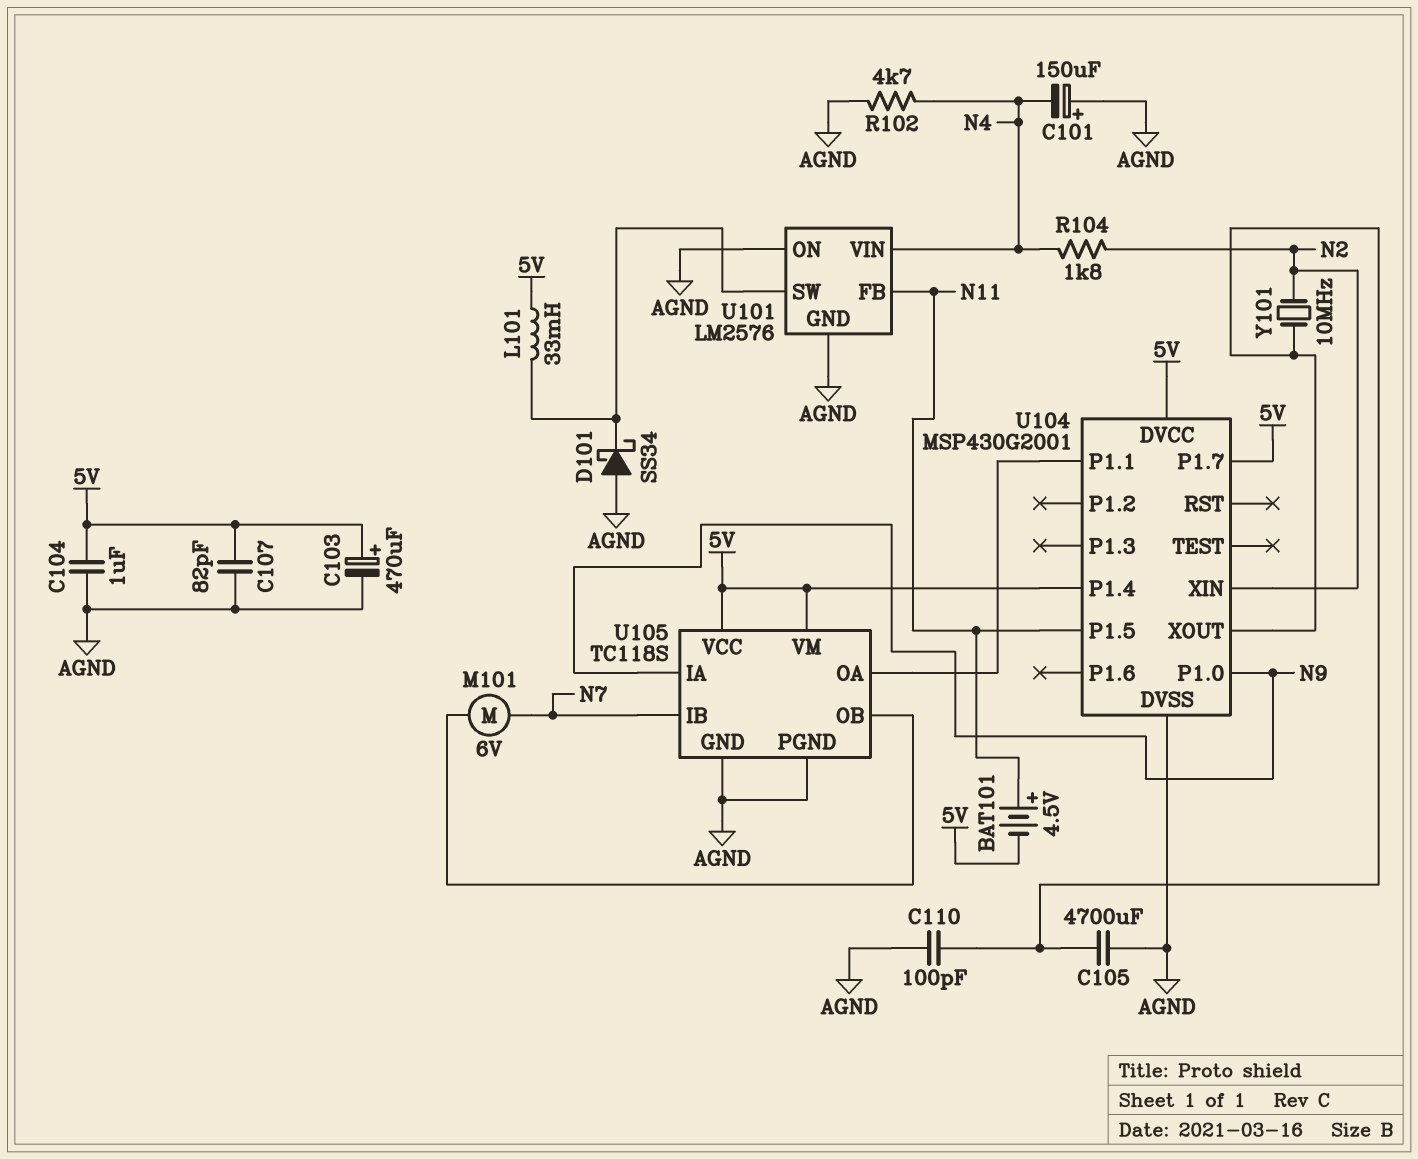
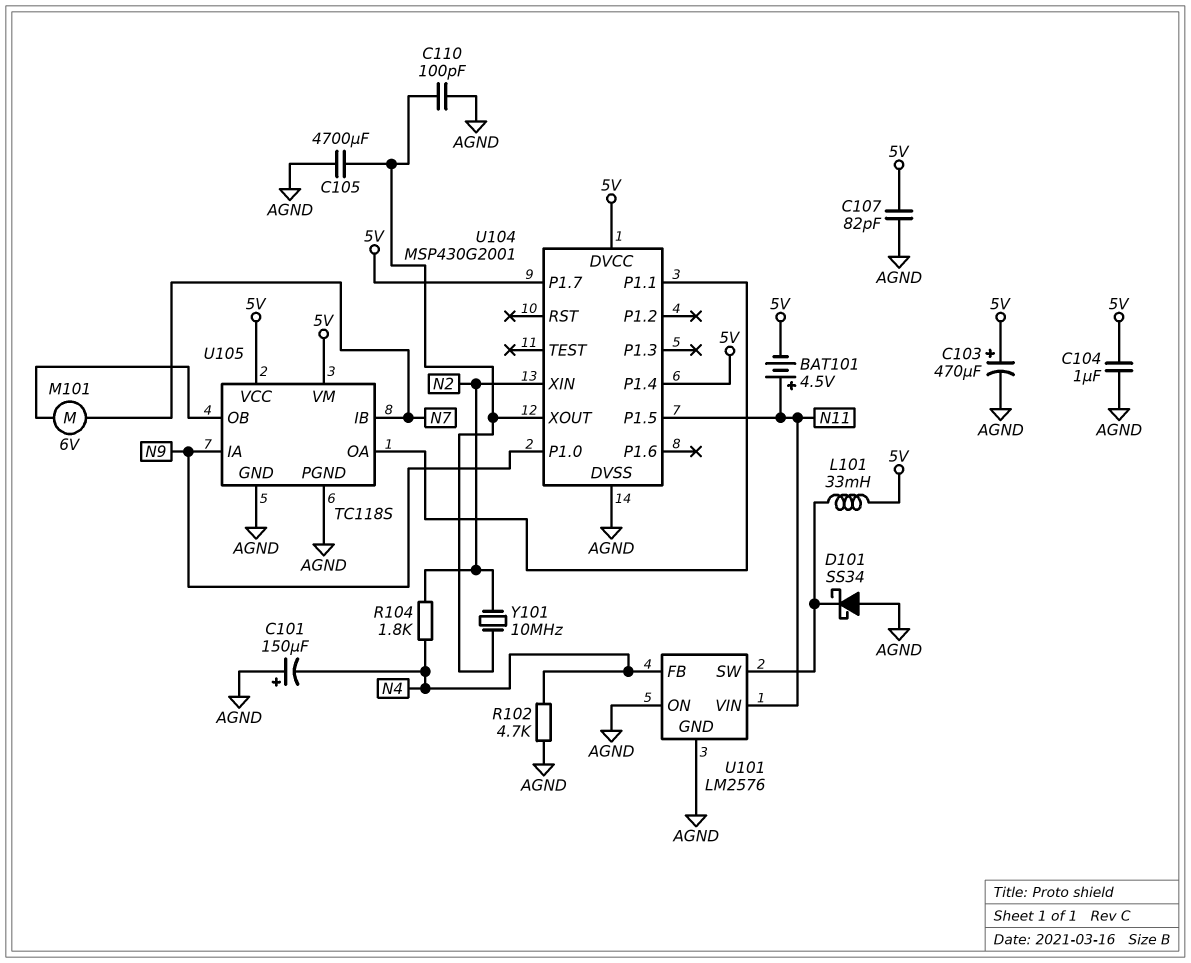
U101 pin FB: N11 -> N4
U101 pin VIN: N4 -> N11

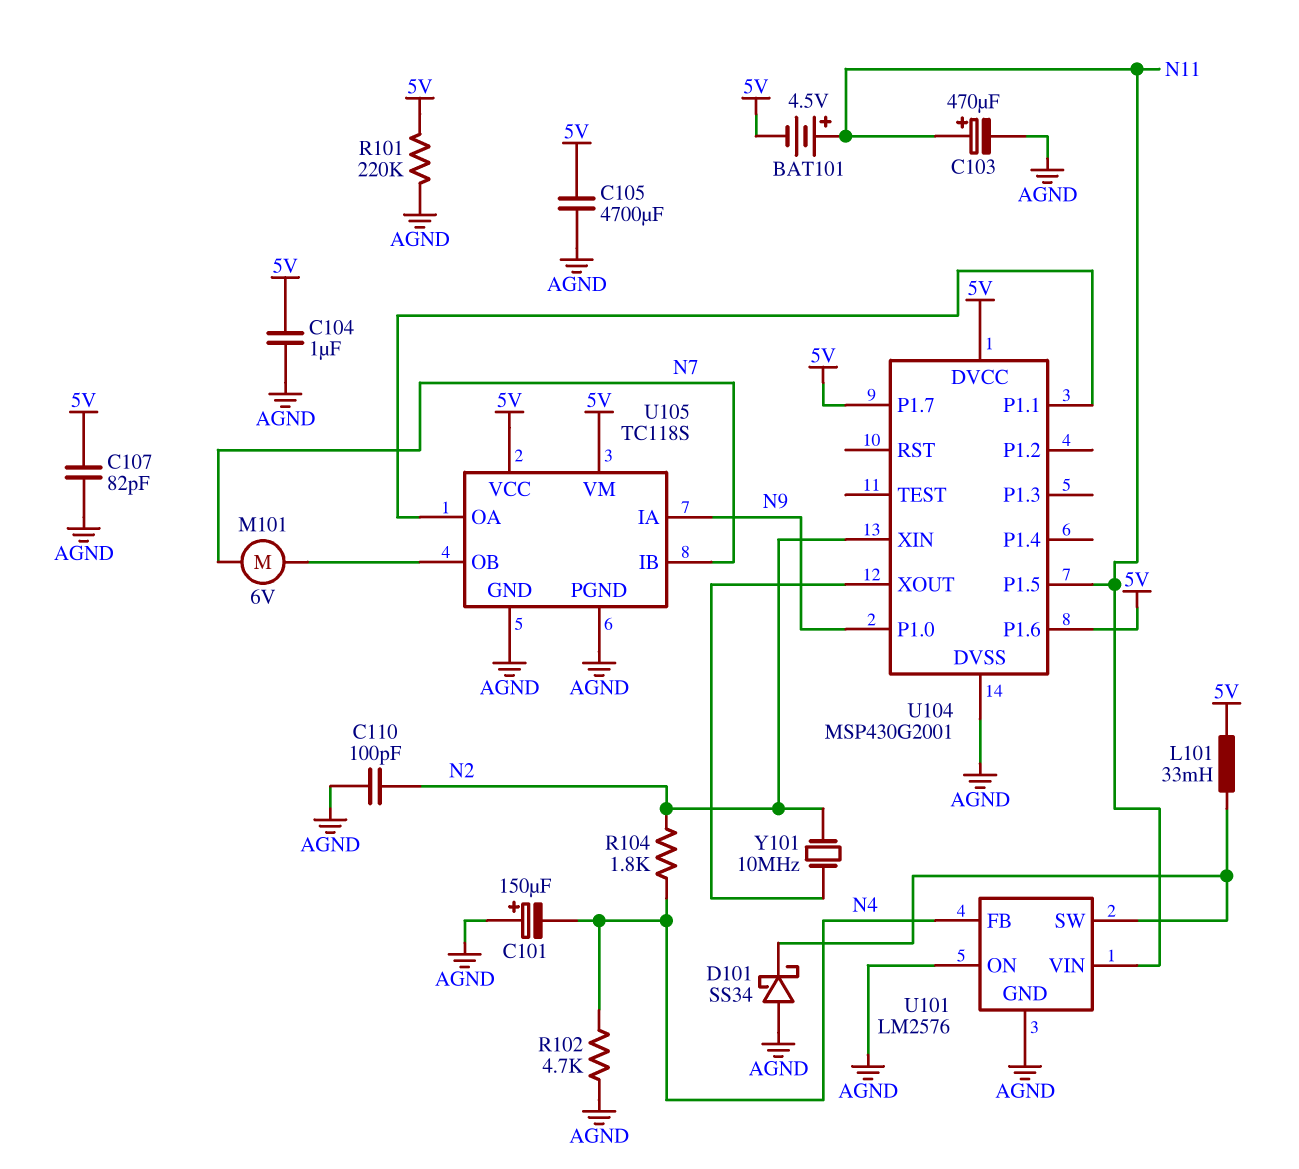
C103: 470uF (plus 5V, minus AGND) -> 470uF (plus N11, minus AGND)
C105: 4700uF (AGND, U104/XOUT) -> 4700uF (5V, AGND)
C110: 100pF (AGND, U104/XOUT) -> 100pF (AGND, N2)
R101: none -> 220k (5V, AGND)
U104 pin P1.4: 5V -> none
U104 pin P1.6: none -> 5V

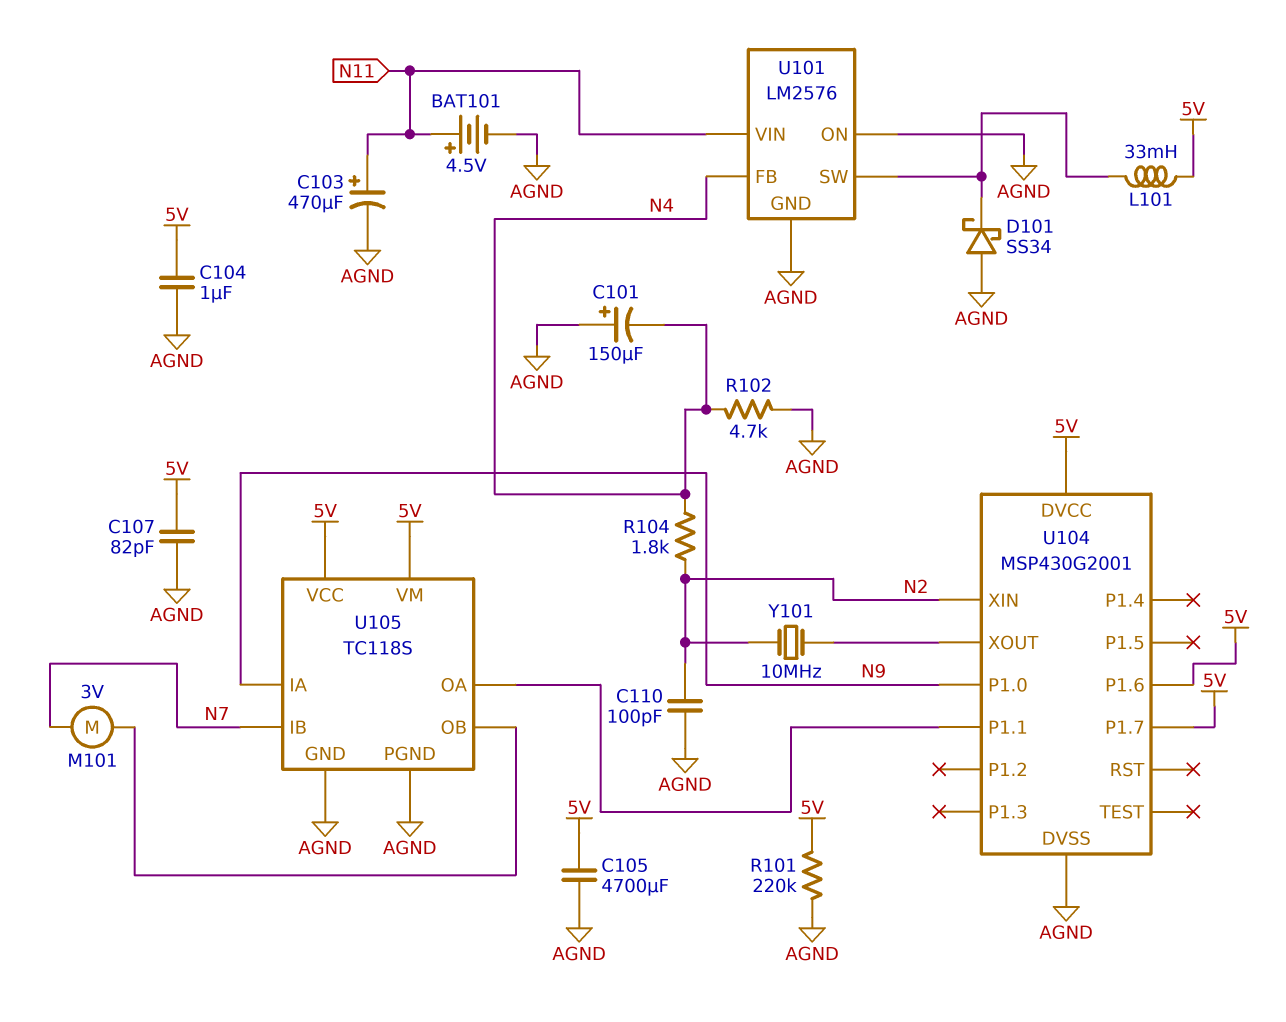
BAT101: 4.5V (plus N11, minus 5V) -> 4.5V (plus N11, minus AGND)
M101: motor 6V (N7, U105/OB) -> motor 3V (N7, U105/OB)
U104 pin P1.5: N11 -> none

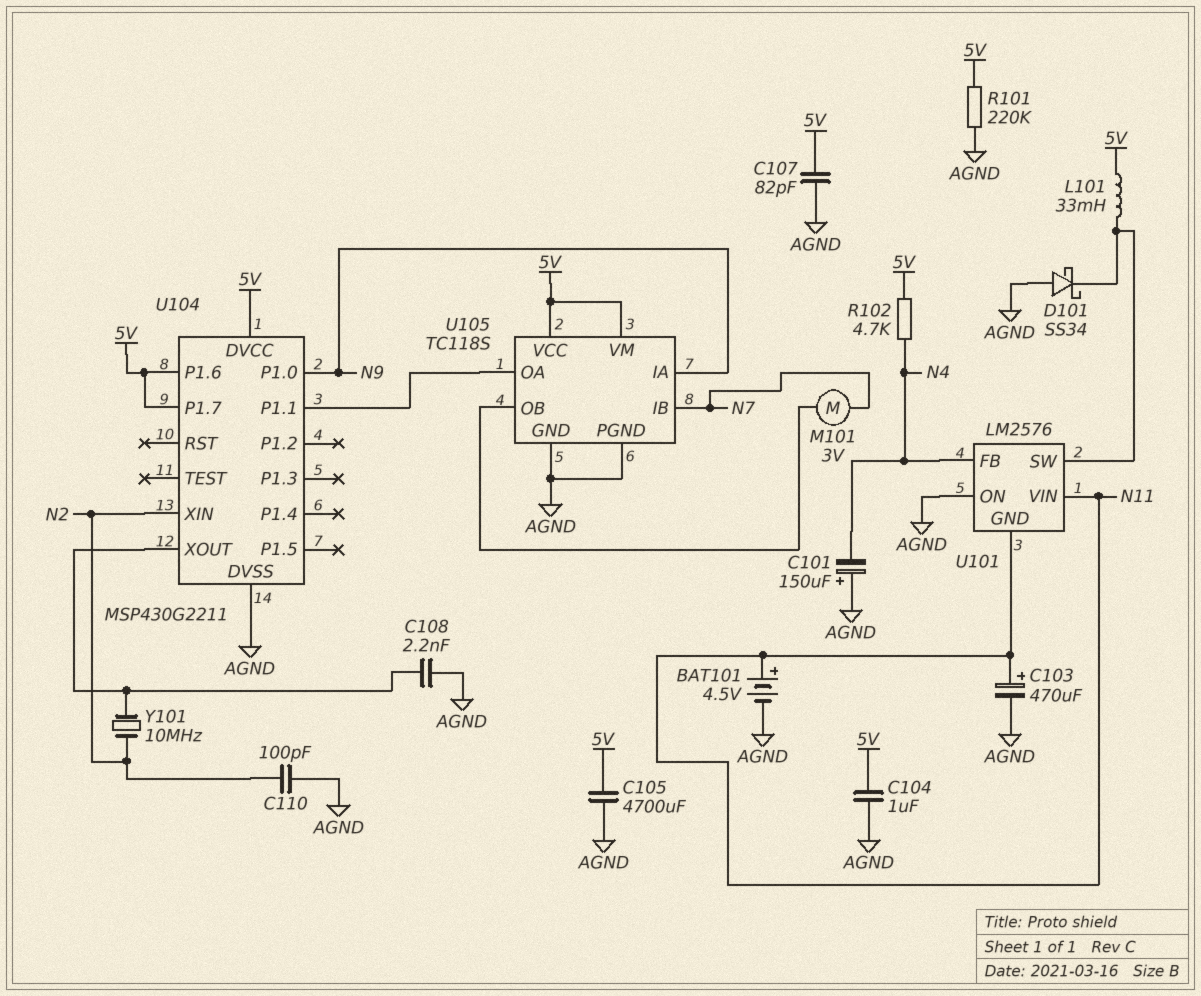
C108: none -> 2.2nF (AGND, U104/XOUT)
R102: 4.7k (AGND, N4) -> 4.7k (5V, N4)
R104: 1.8k (N2, N4) -> none
U101 pin GND: AGND -> N11
U104: MSP430G2001 -> MSP430G2211

